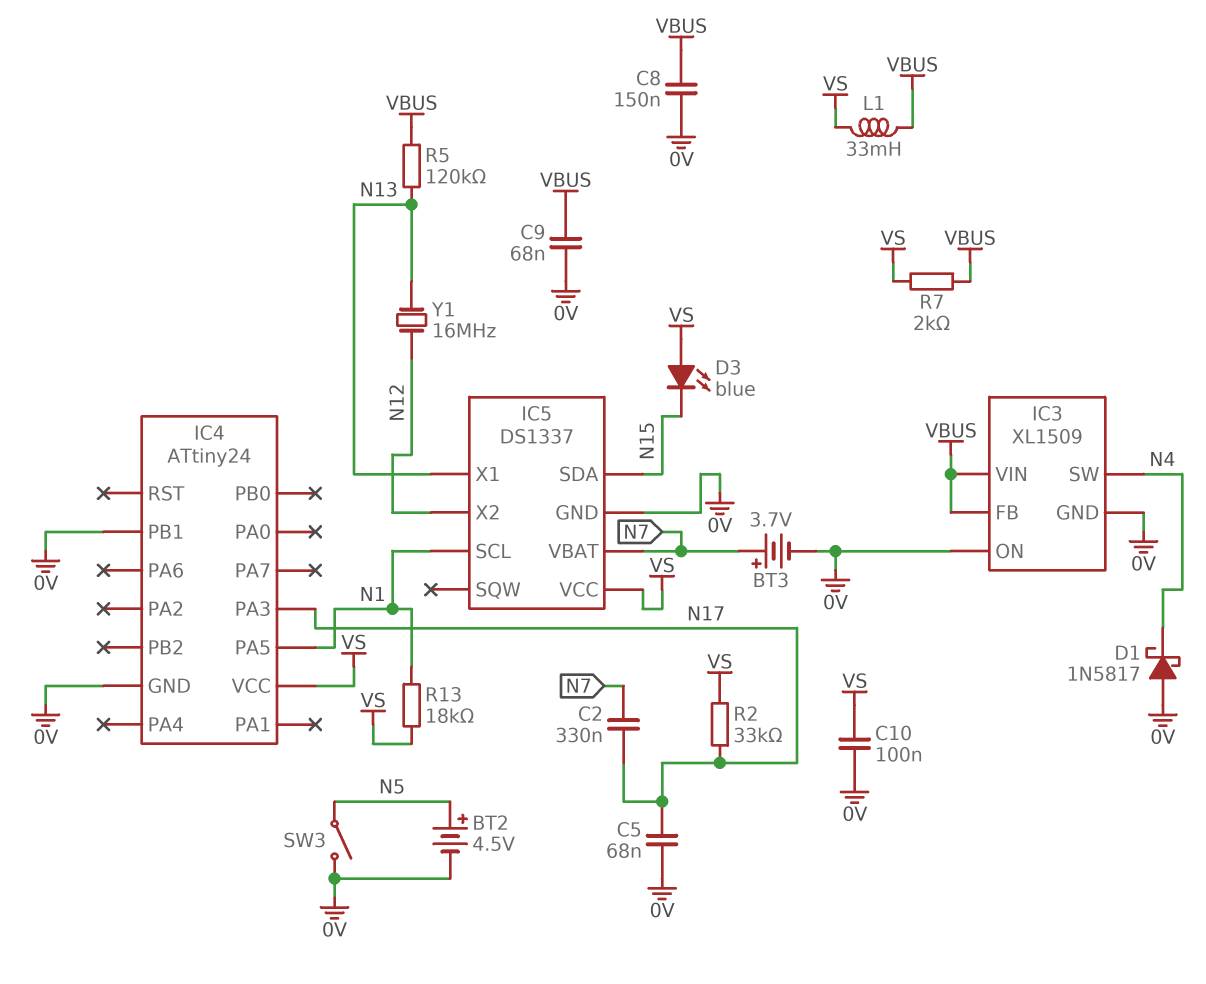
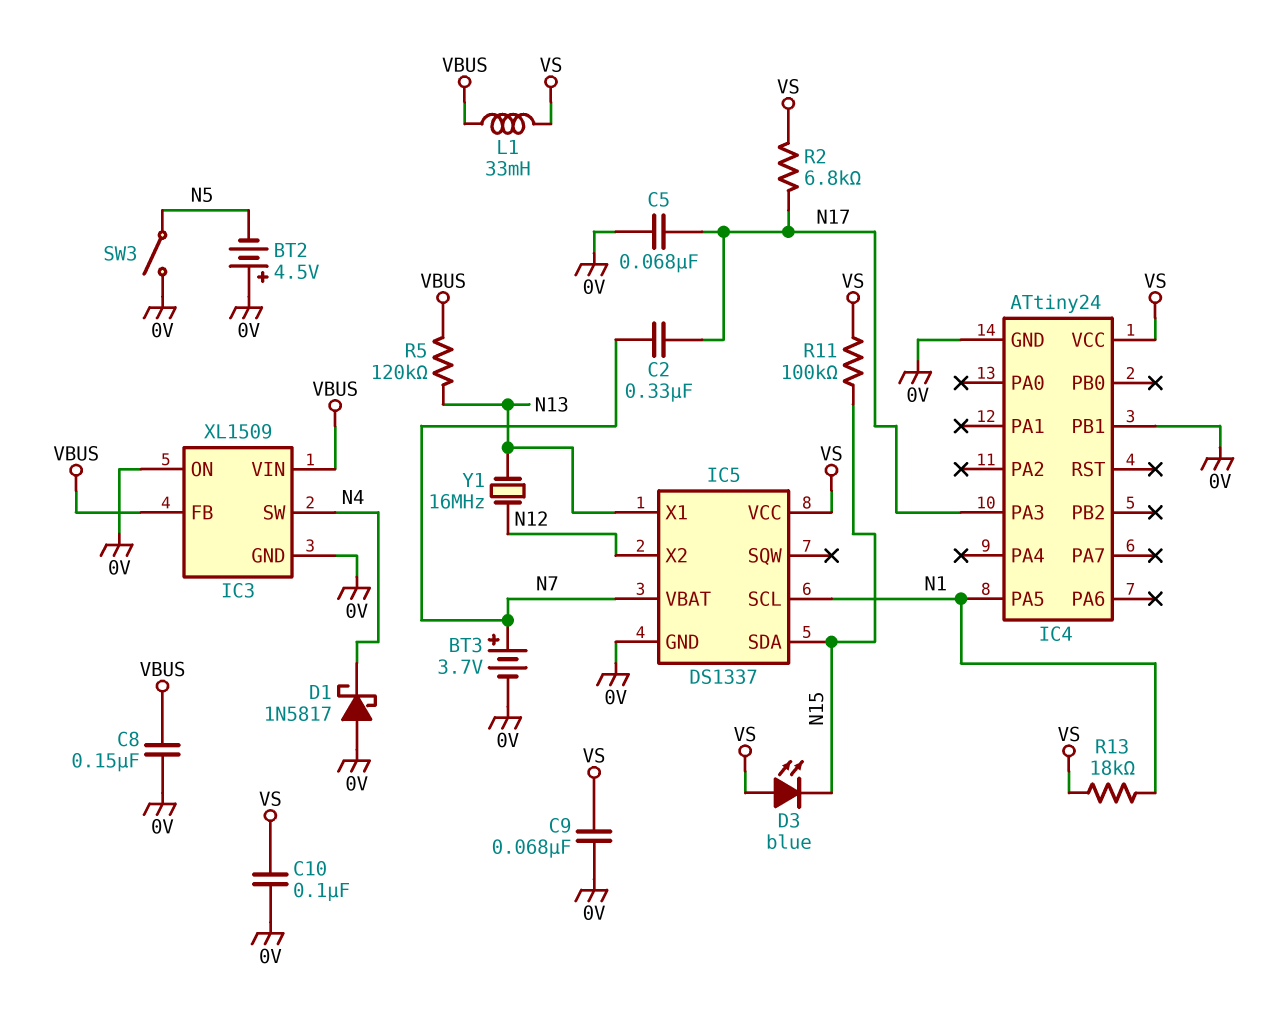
BT2: 4.5V (plus N5, minus 0V) -> 4.5V (plus 0V, minus N5)
C9: 68nF (0V, VBUS) -> 68nF (0V, VS)
R2: 33k (N17, VS) -> 6.8k (N17, VS)
R7: 2k (VBUS, VS) -> none
R11: none -> 100k (N15, VS)

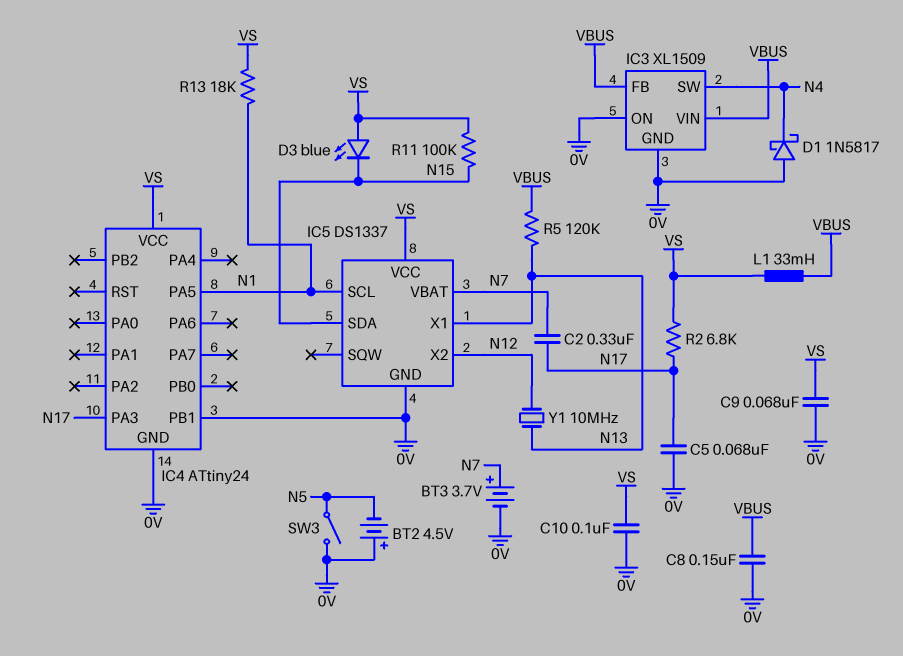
Y1: 16MHz (N12, N13) -> 10MHz (N12, N13)

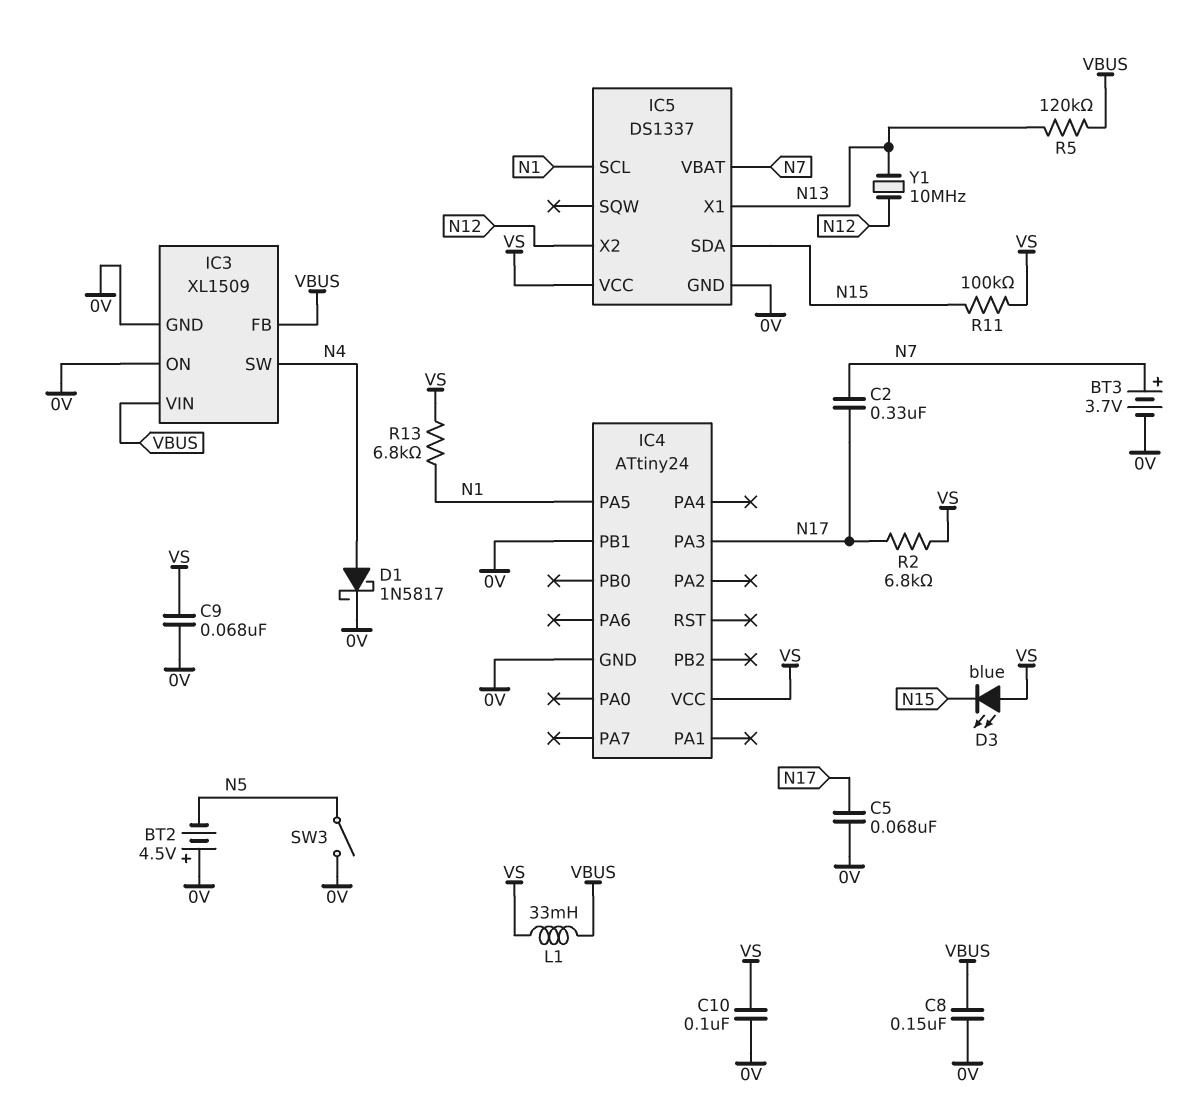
D1: schottky 1N5817 (A 0V, K N4) -> schottky 1N5817 (A N4, K 0V)
R13: 18k (N1, VS) -> 6.8k (N1, VS)

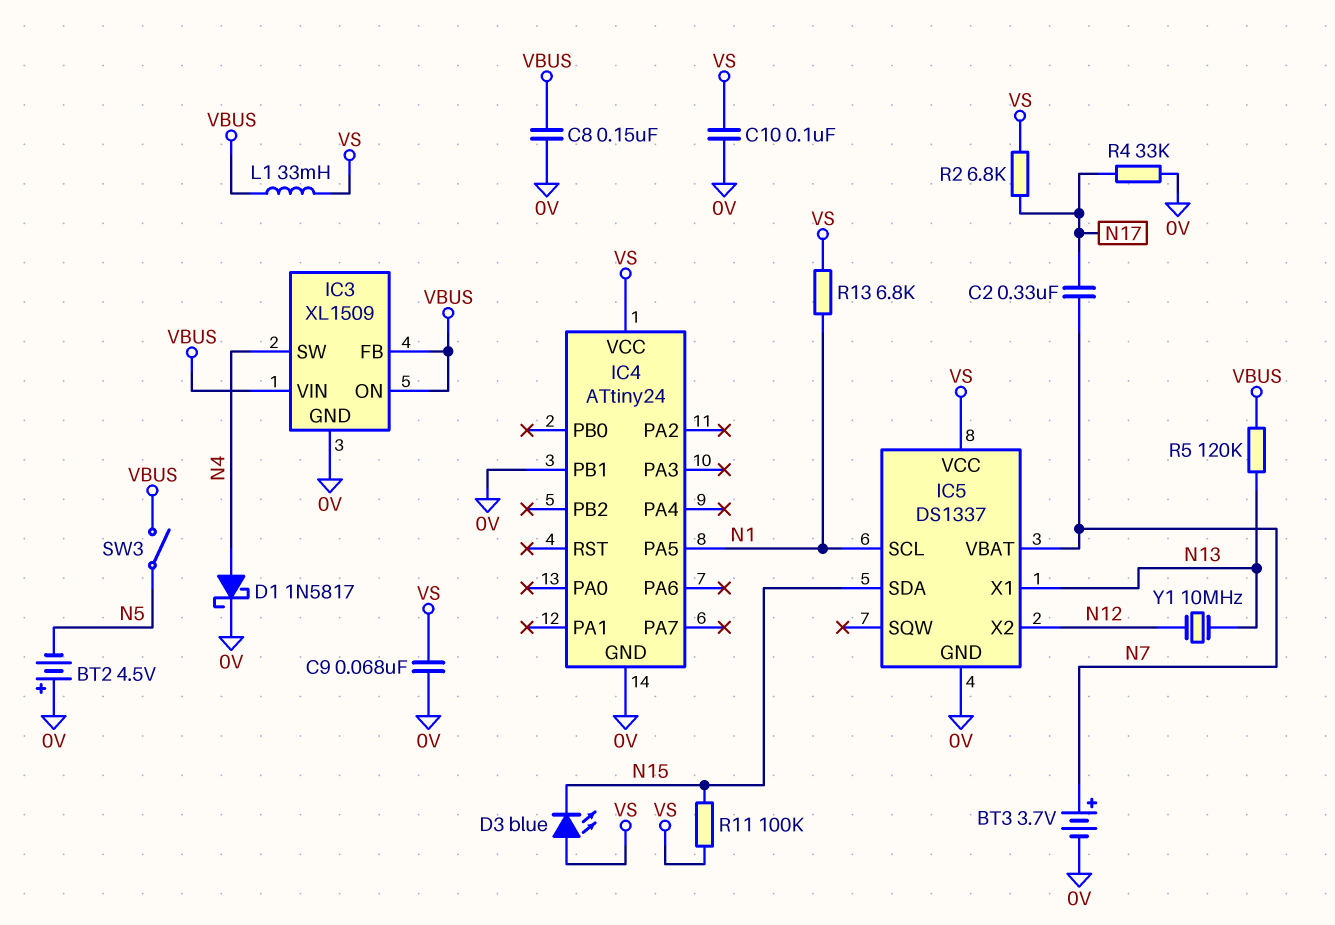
C5: 68nF (0V, N17) -> none
IC3 pin ON: 0V -> VBUS
IC4 pin PA3: N17 -> none
R4: none -> 33k (0V, N17)
SW3: switch (0V, N5) -> switch (N5, VBUS)

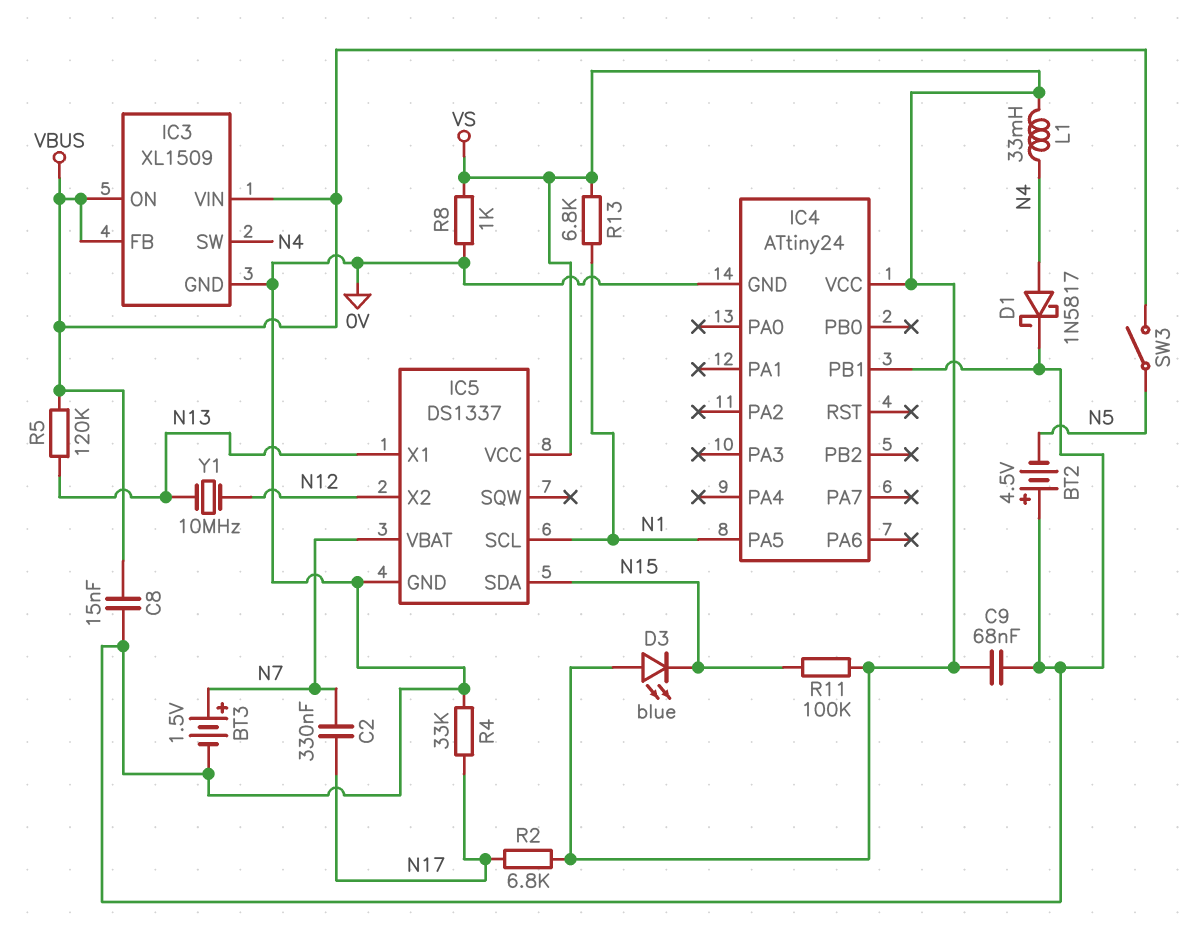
BT3: 3.7V (plus N7, minus 0V) -> 1.5V (plus N7, minus 0V)
C8: 150nF (0V, VBUS) -> 15nF (0V, VBUS)
C10: 100nF (0V, VS) -> none
L1: 33mH (VBUS, VS) -> 33mH (N4, VS)
R8: none -> 1k (0V, VS)

